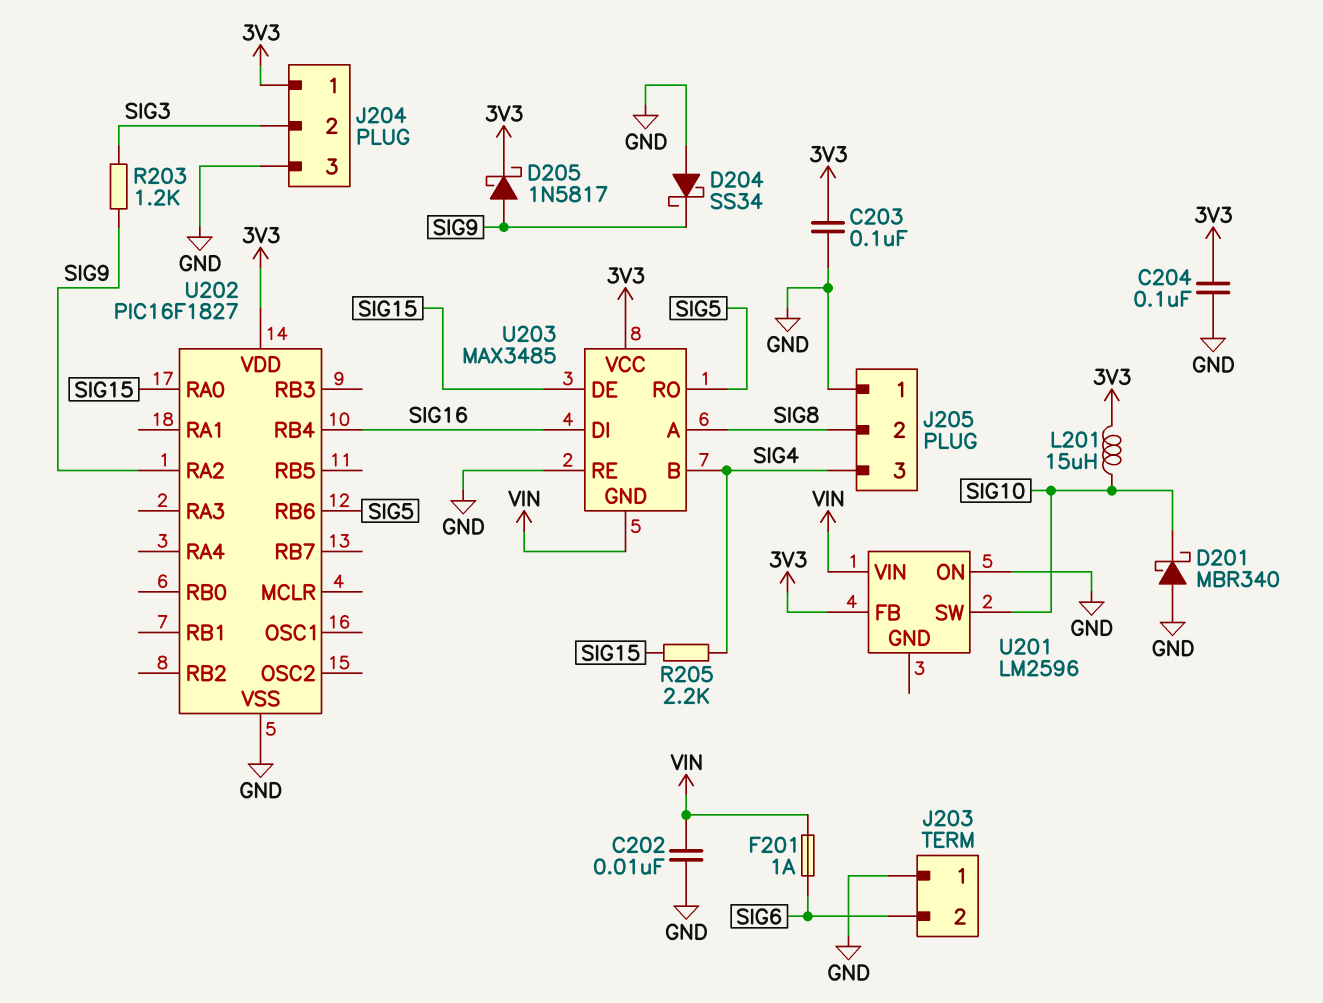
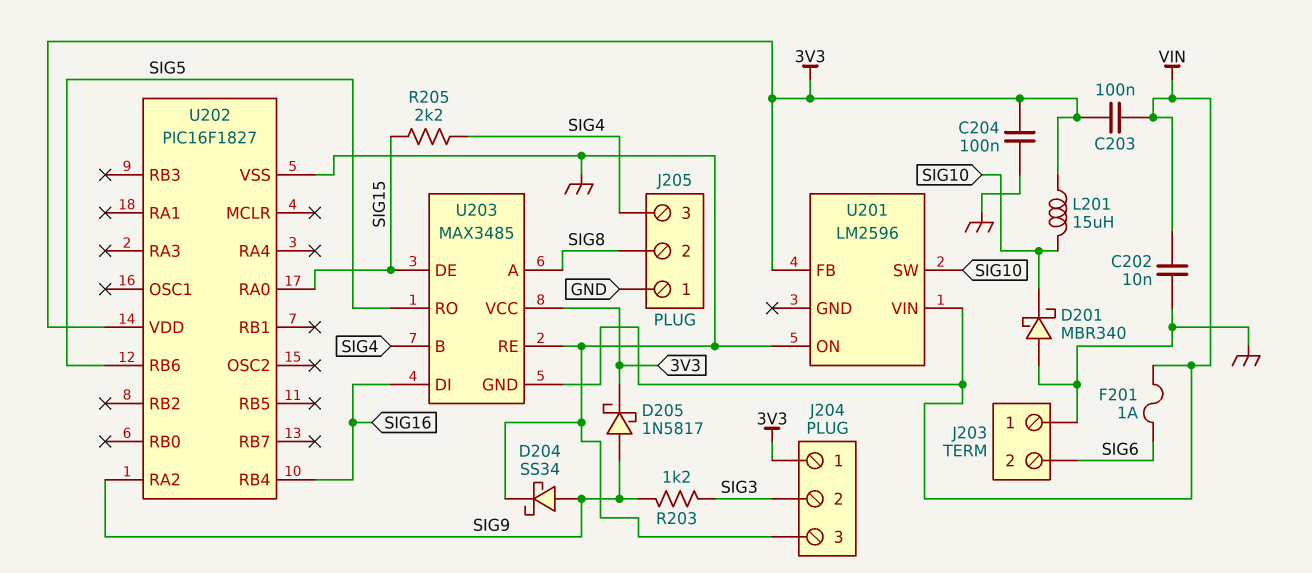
C203: 100nF (3V3, GND) -> 100nF (3V3, VIN)
D204: schottky SS34 (A GND, K SIG9) -> schottky SS34 (A SIG9, K GND)

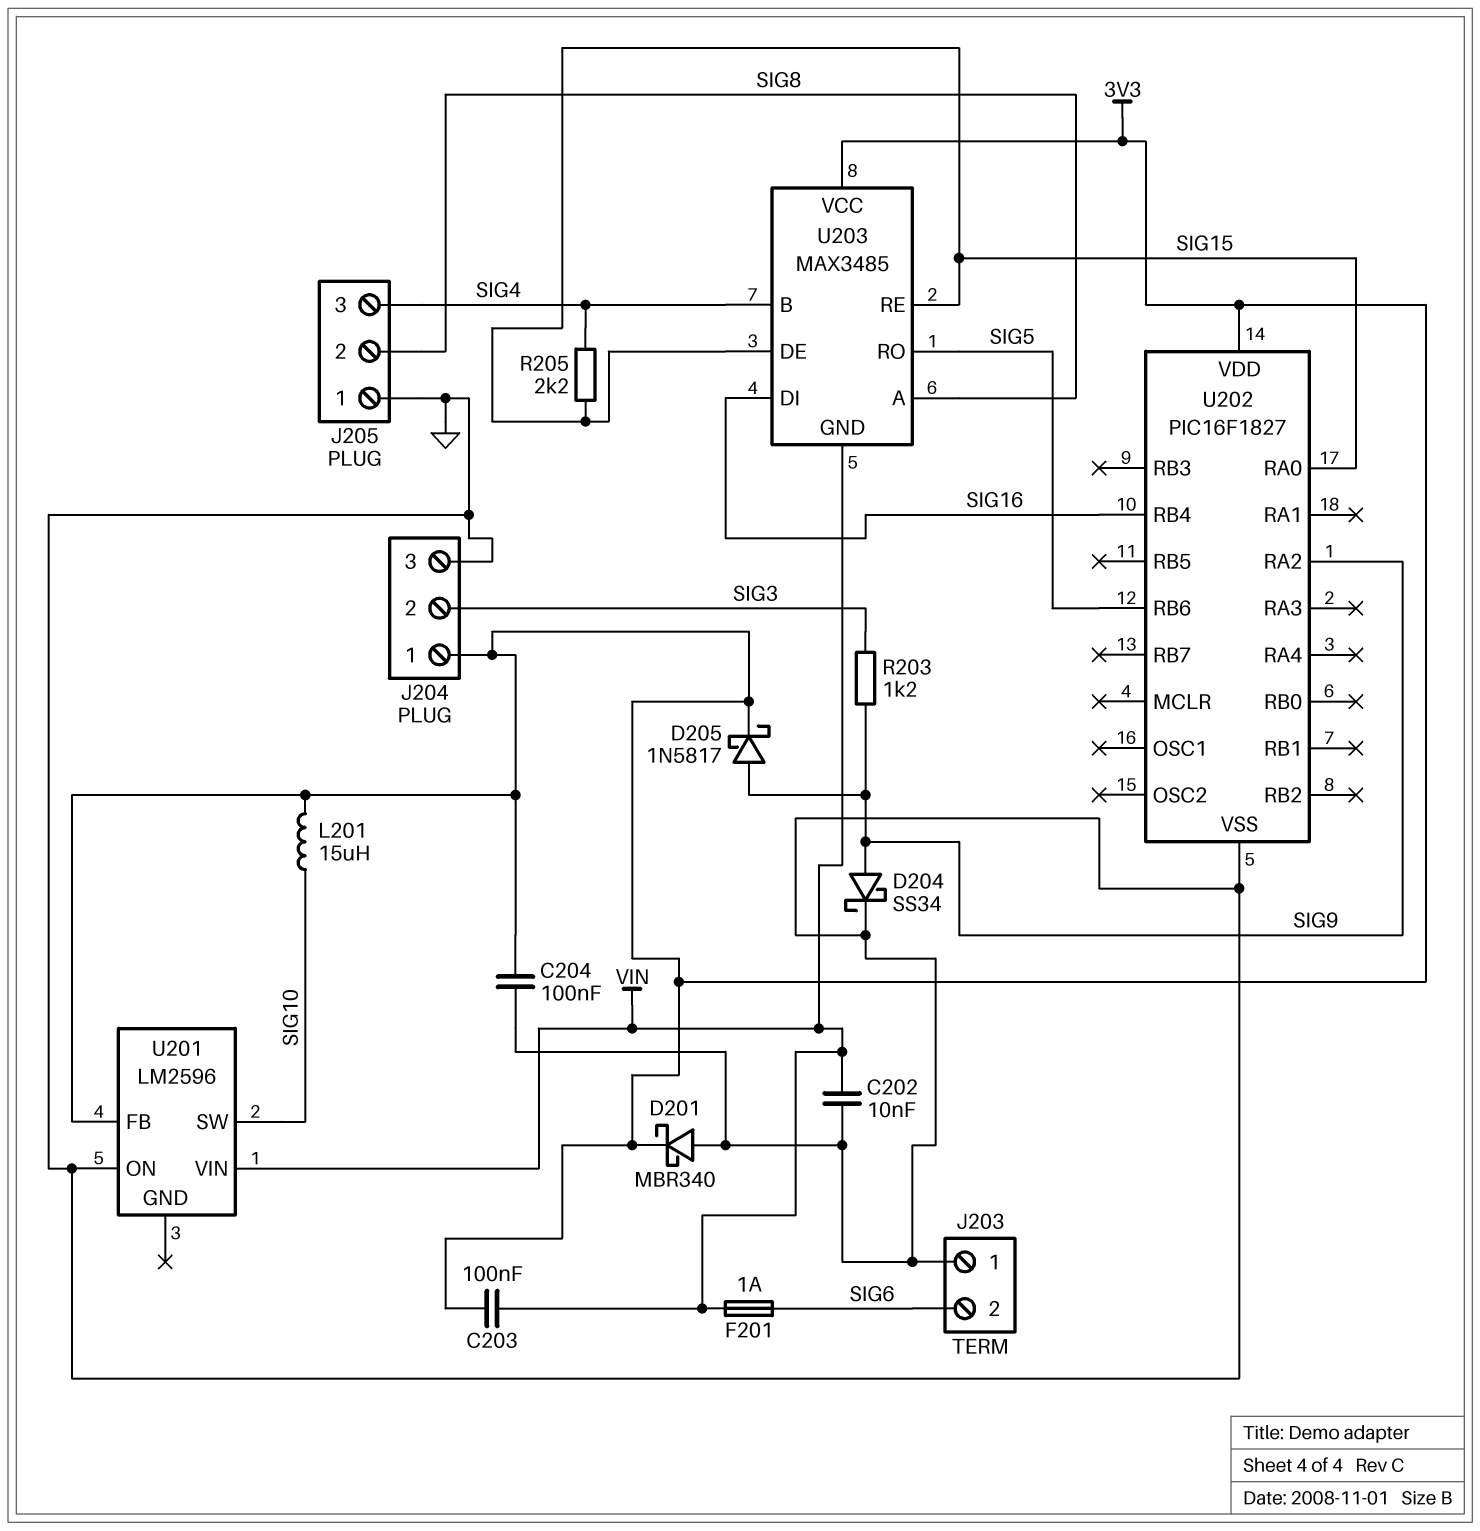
D201: schottky MBR340 (A GND, K SIG10) -> schottky MBR340 (A GND, K 3V3)
U203 pin RE: GND -> SIG15

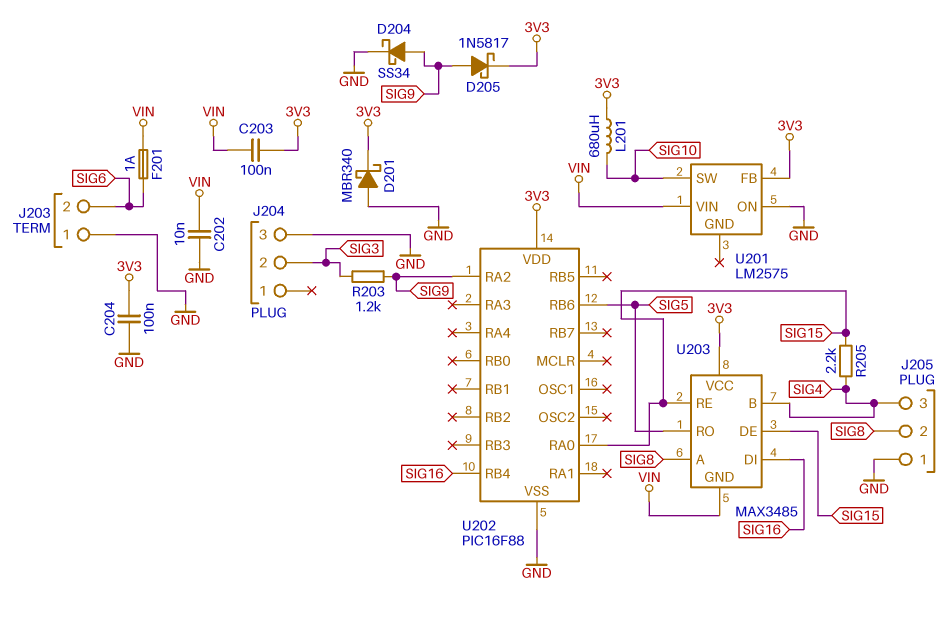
J204 pin 1: 3V3 -> none
L201: 15uH (3V3, SIG10) -> 680uH (3V3, SIG10)
U201: LM2596 -> LM2575
U202: PIC16F1827 -> PIC16F88

